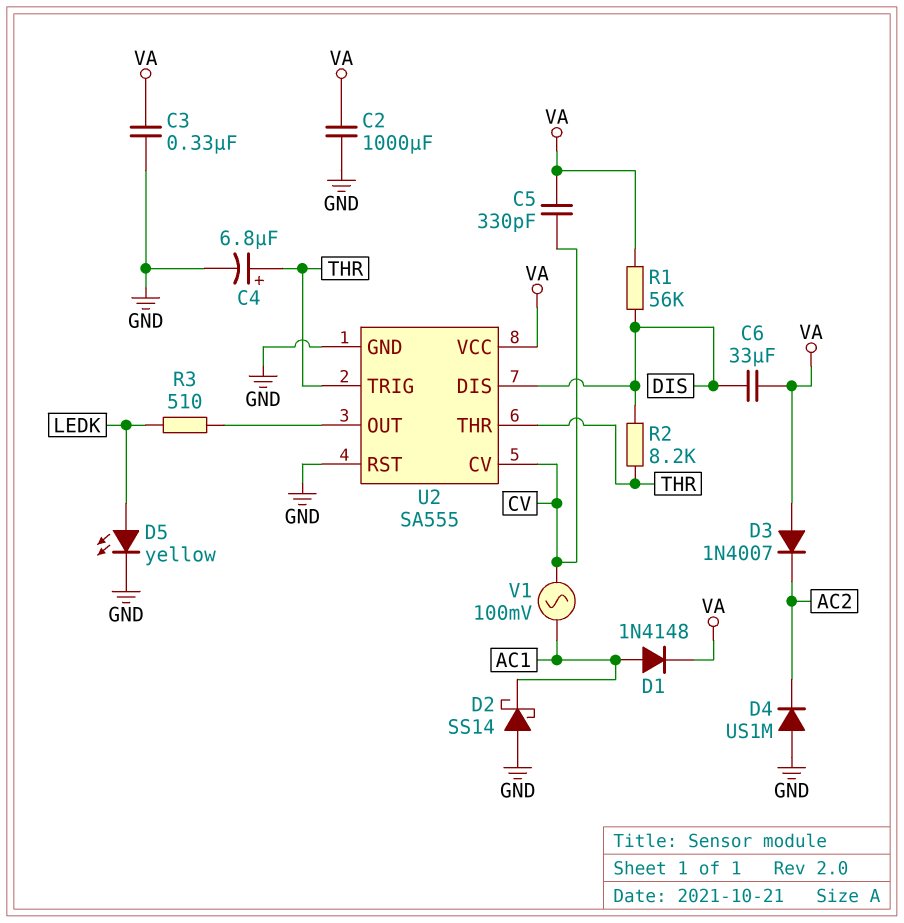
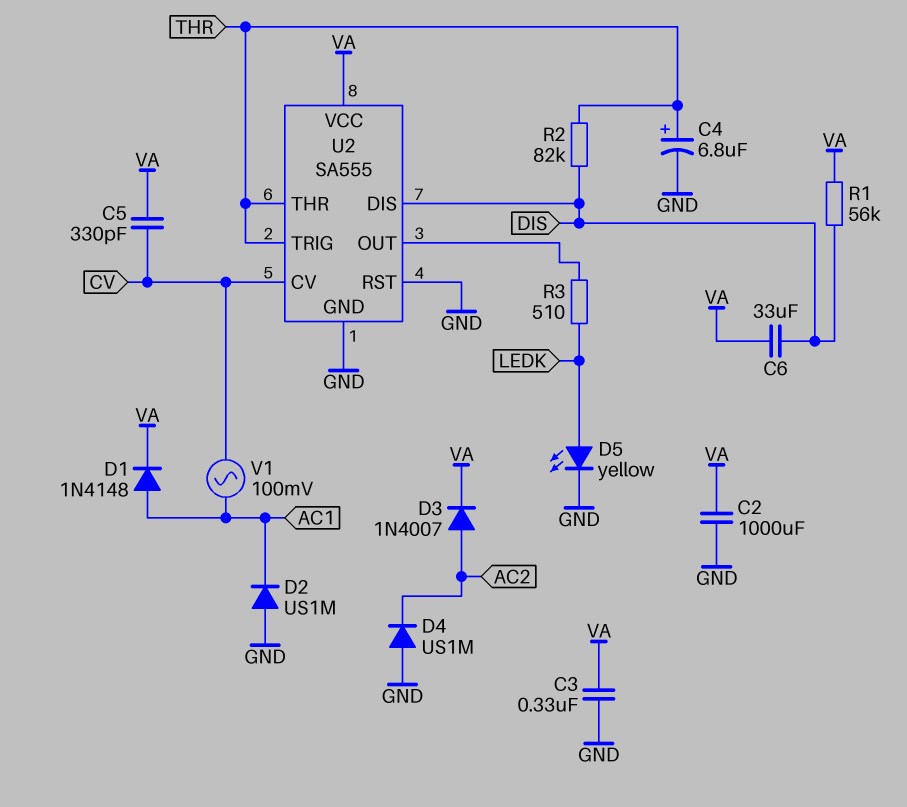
D2: schottky SS14 (A GND, K AC1) -> diode US1M (A GND, K AC1)
D3: diode 1N4007 (A VA, K AC2) -> diode 1N4007 (A AC2, K VA)
R2: 8.2k (DIS, THR) -> 82k (DIS, THR)

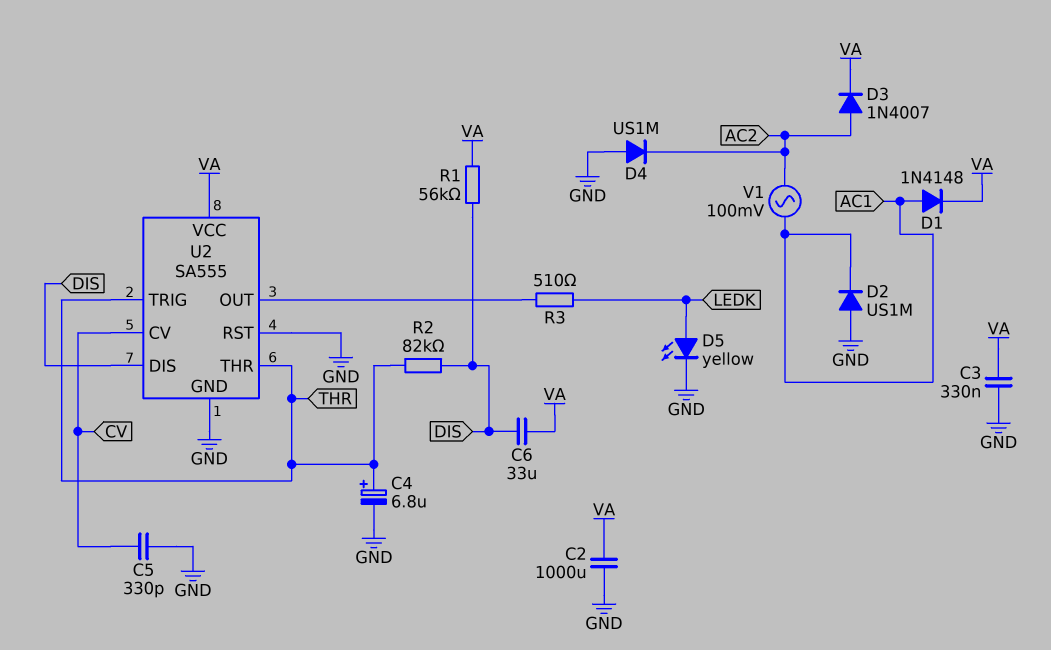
C5: 330pF (CV, VA) -> 330pF (CV, GND)
V1: AC 100mV (AC1, CV) -> AC 100mV (AC1, AC2)

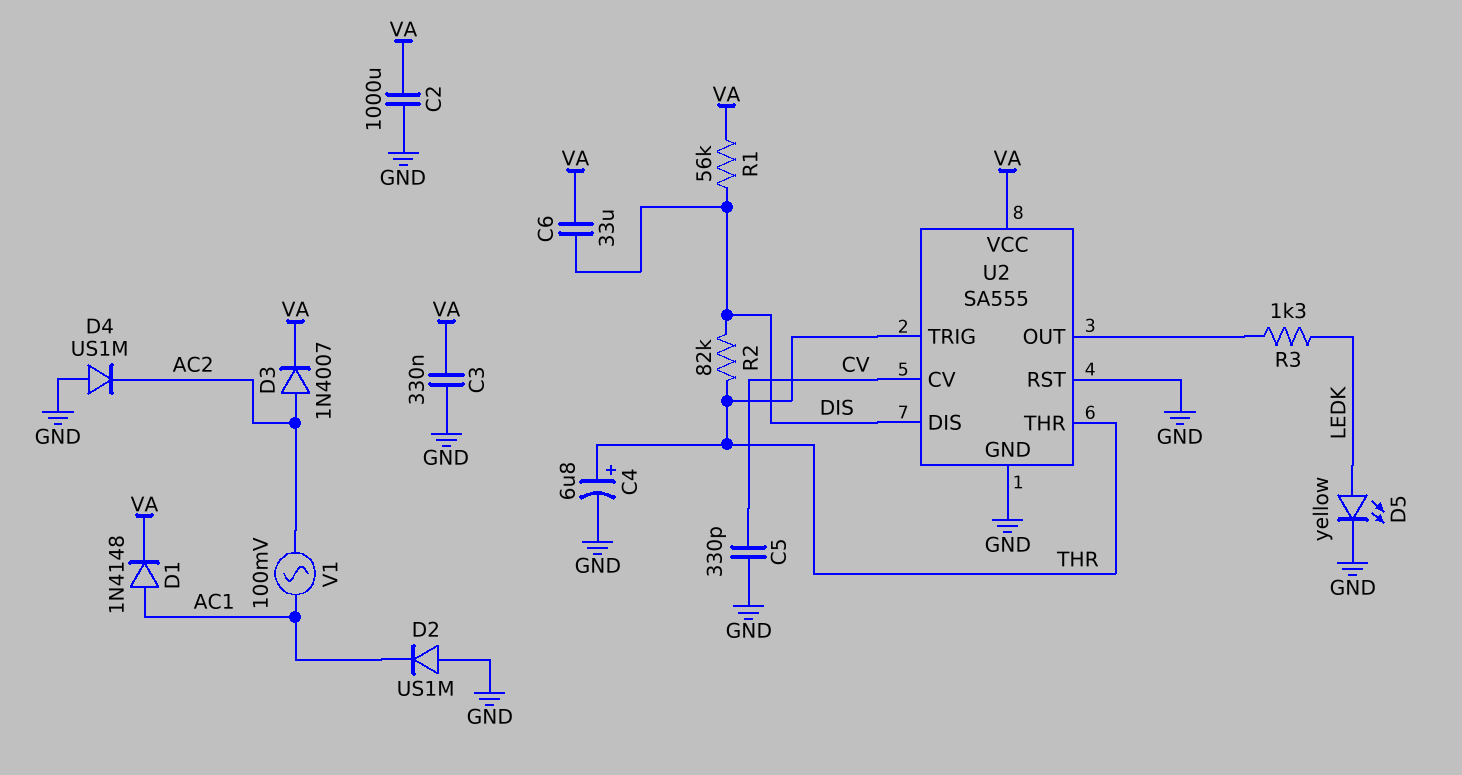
R3: 510 (LEDK, U2/OUT) -> 1.3k (LEDK, U2/OUT)

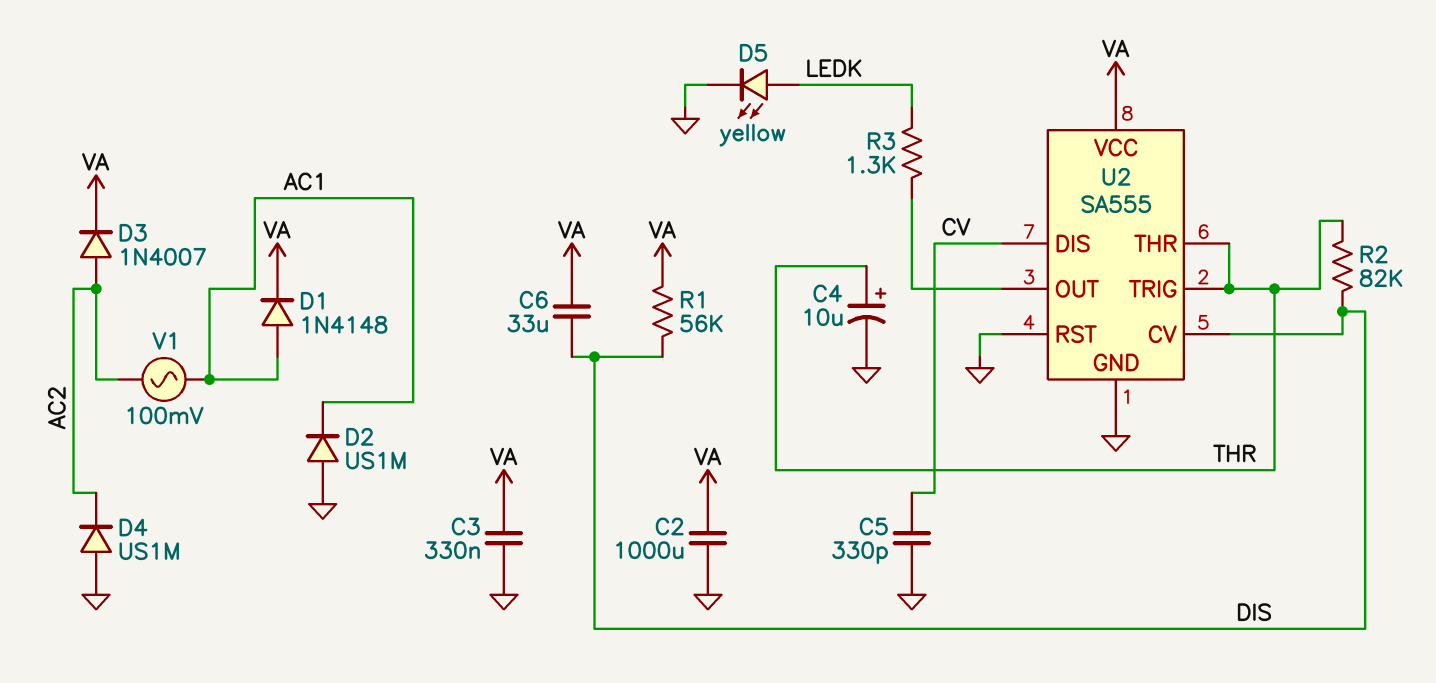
C4: 6.8uF (plus THR, minus GND) -> 10uF (plus THR, minus GND)
U2 pin CV: CV -> DIS
U2 pin DIS: DIS -> CV

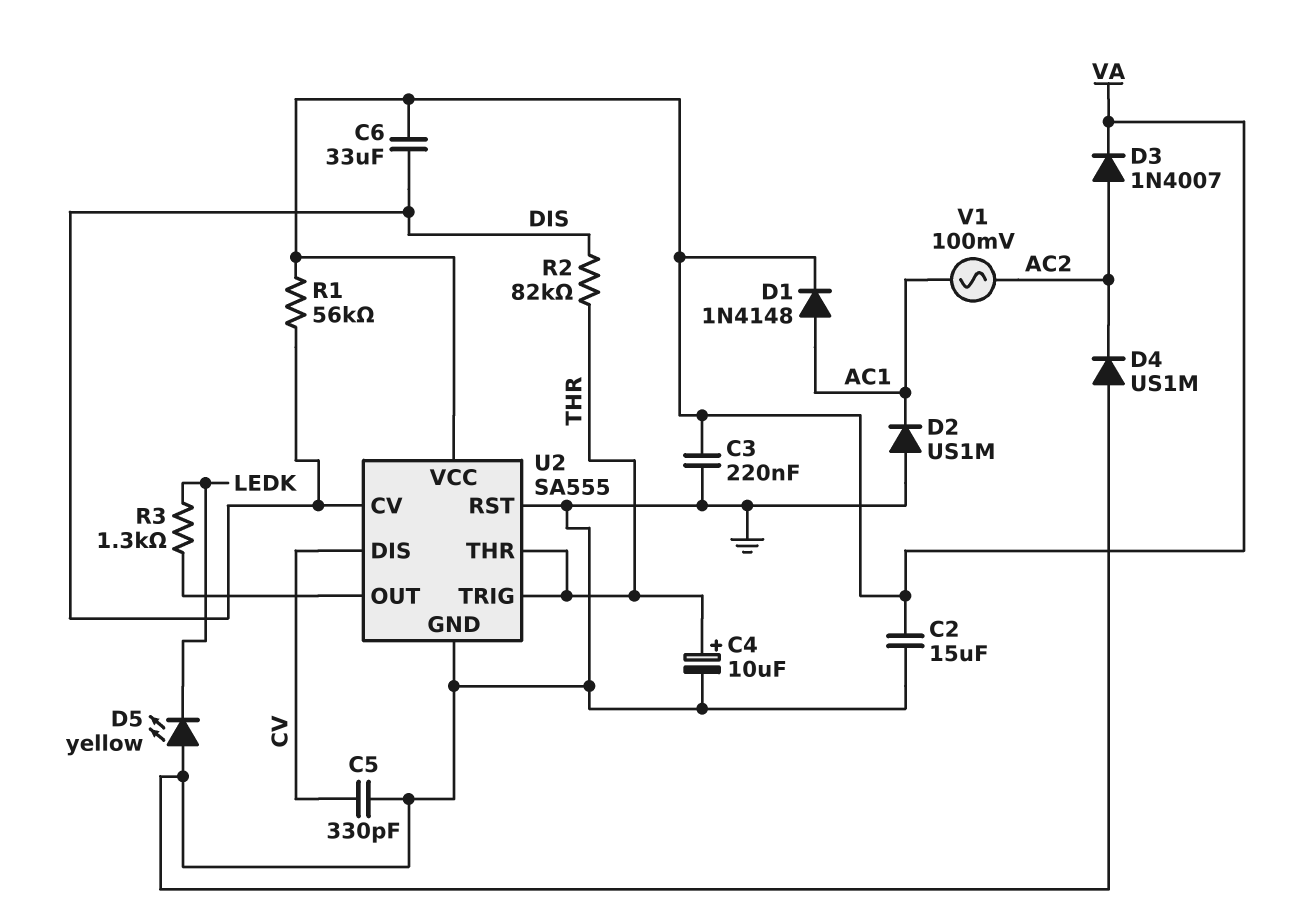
C2: 1000uF (GND, VA) -> 15uF (GND, VA)
C3: 330nF (GND, VA) -> 220nF (GND, VA)
D5: LED yellow (A LEDK, K GND) -> LED yellow (A GND, K LEDK)

